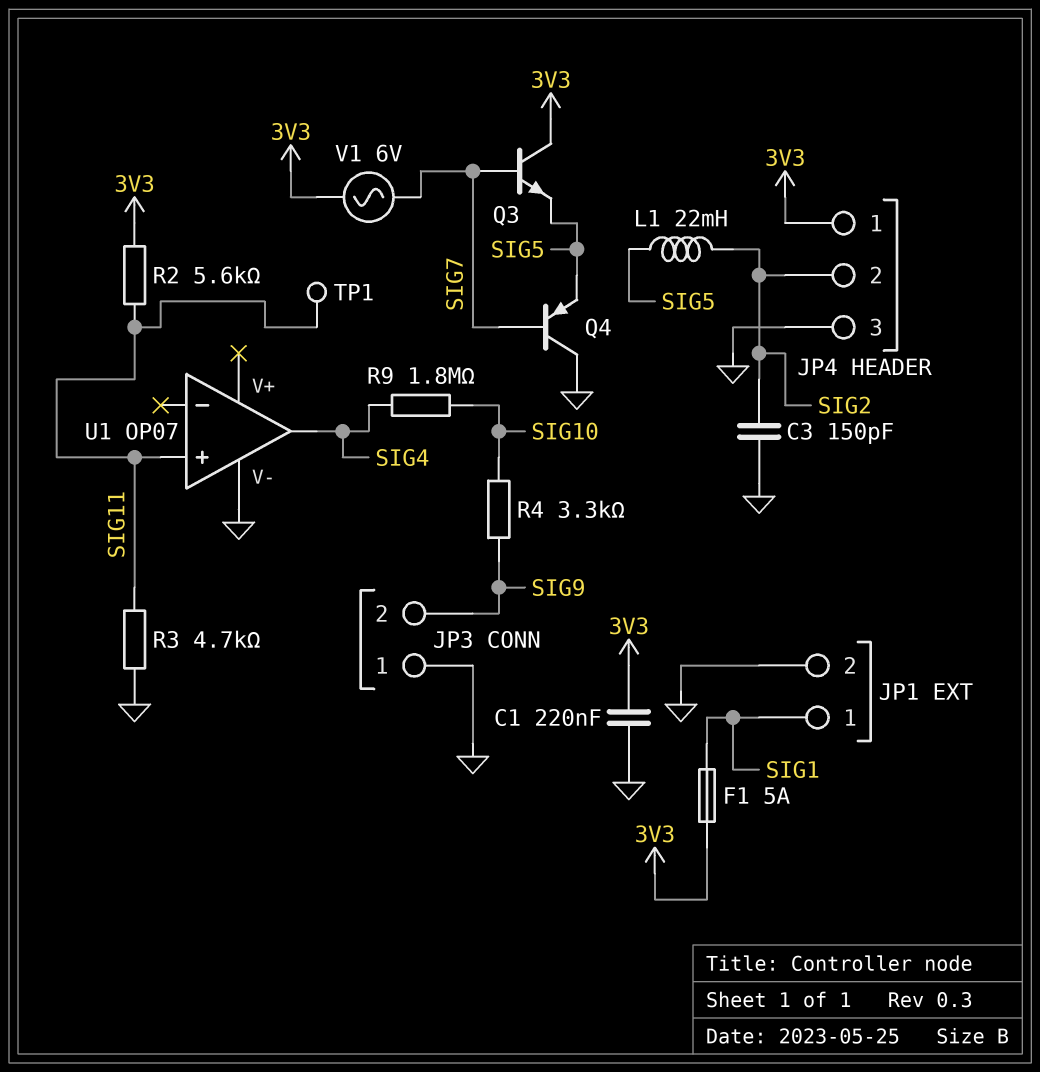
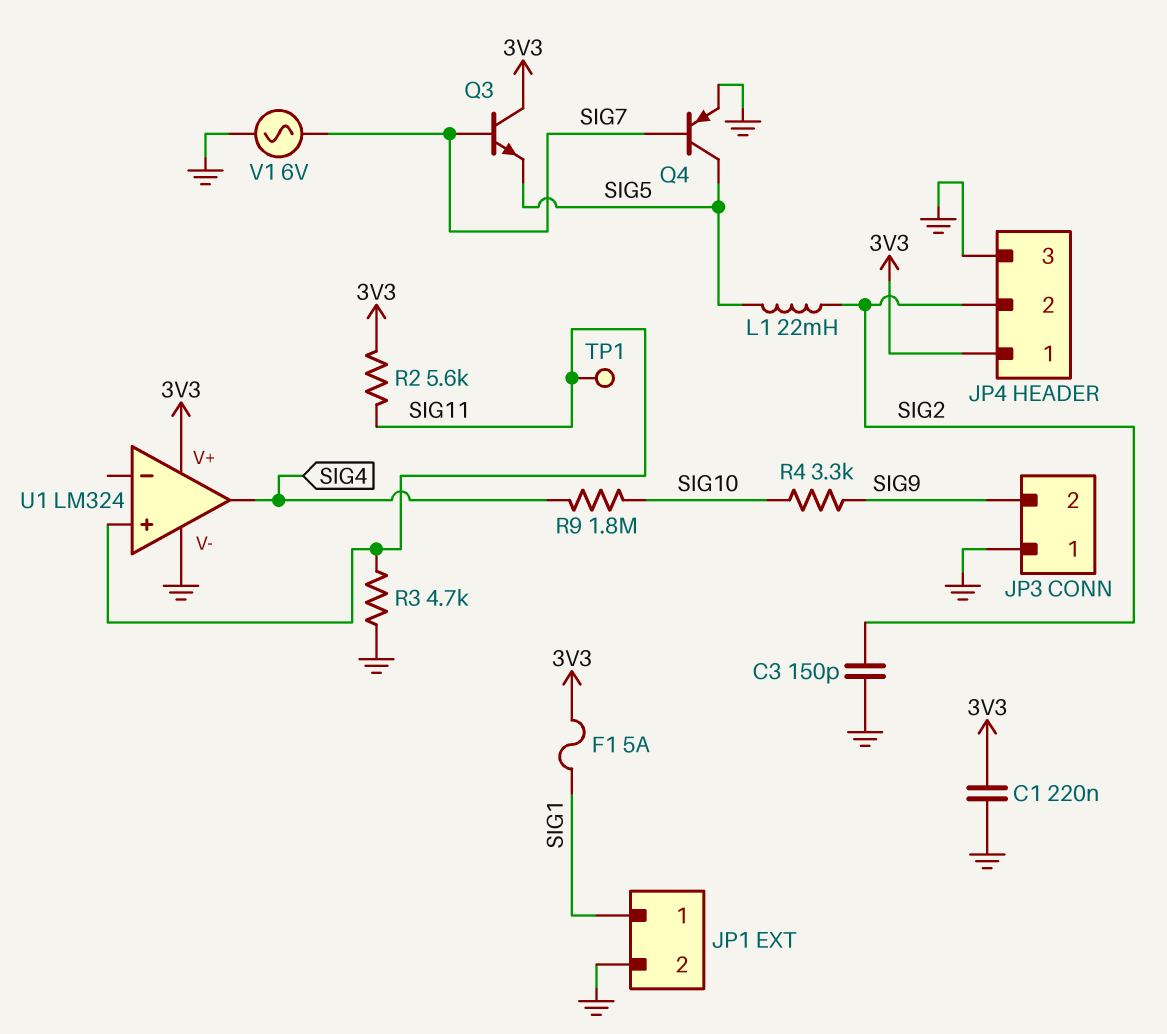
Q4: PNP (B SIG7, C GND, E SIG5) -> PNP (B SIG7, C SIG5, E GND)
U1: OP07 -> LM324
U1 pin V+: none -> 3V3
V1: AC 6V (3V3, SIG7) -> AC 6V (GND, SIG7)

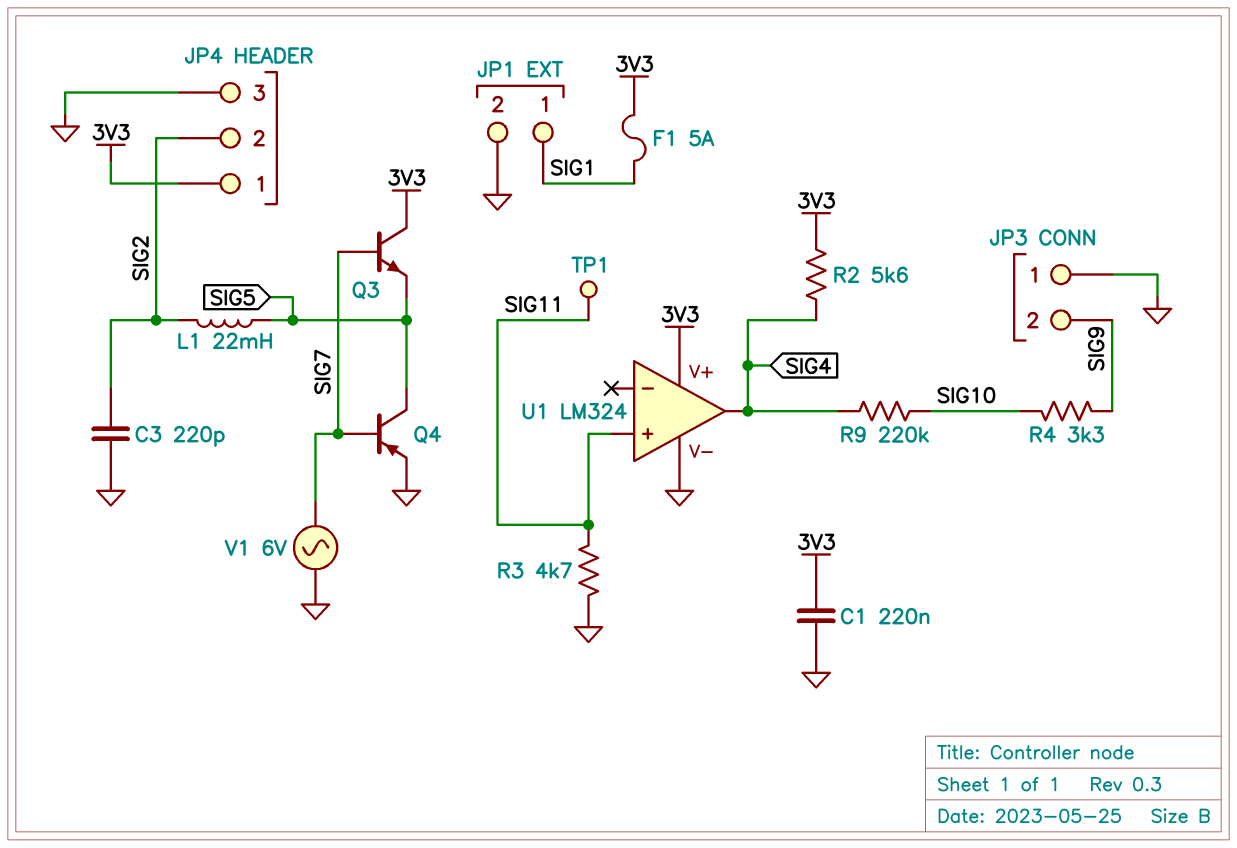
C3: 150pF (GND, SIG2) -> 220pF (GND, SIG2)
R2: 5.6k (3V3, SIG11) -> 5.6k (3V3, SIG4)
R9: 1.8M (SIG4, SIG10) -> 220k (SIG4, SIG10)

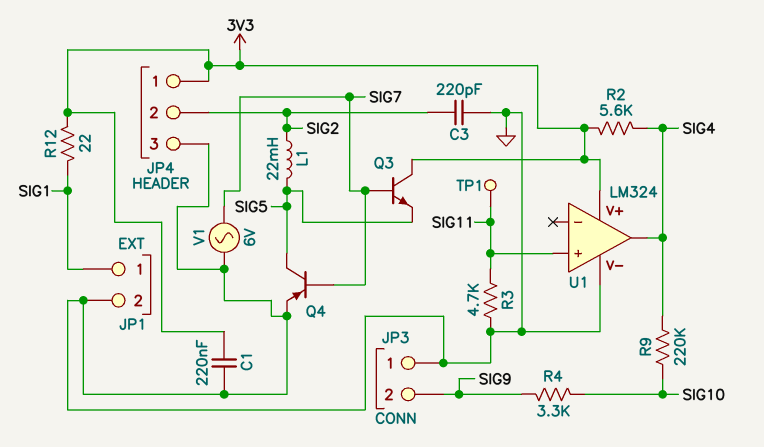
F1: 5A (3V3, SIG1) -> none
R12: none -> 22 (3V3, SIG1)

